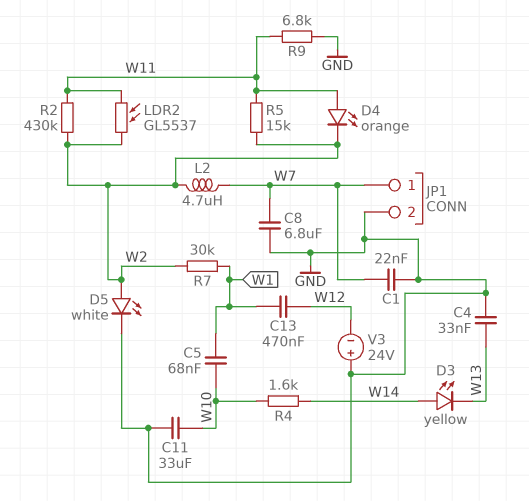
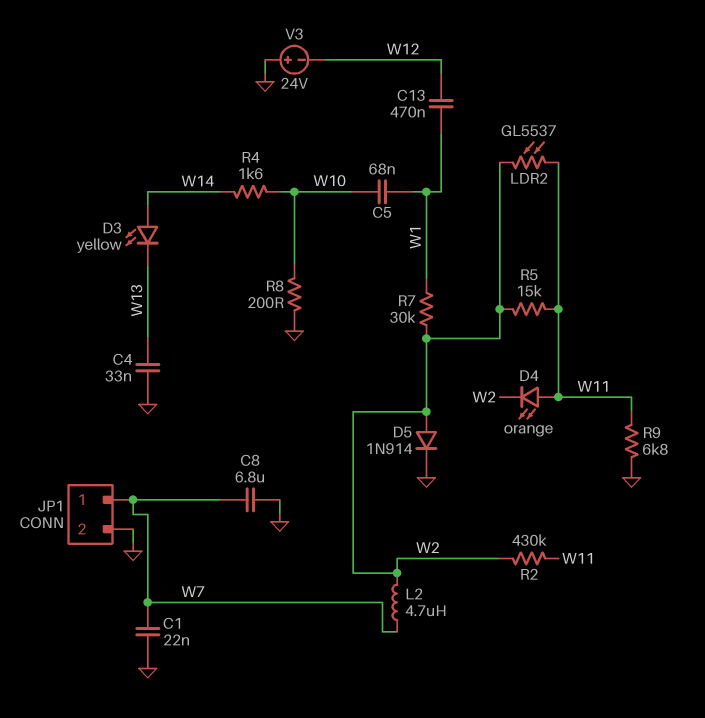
C11: 33uF (GND, W10) -> none
D5: LED white (A W2, K GND) -> diode 1N914 (A W2, K GND)
R8: none -> 200 (GND, W10)

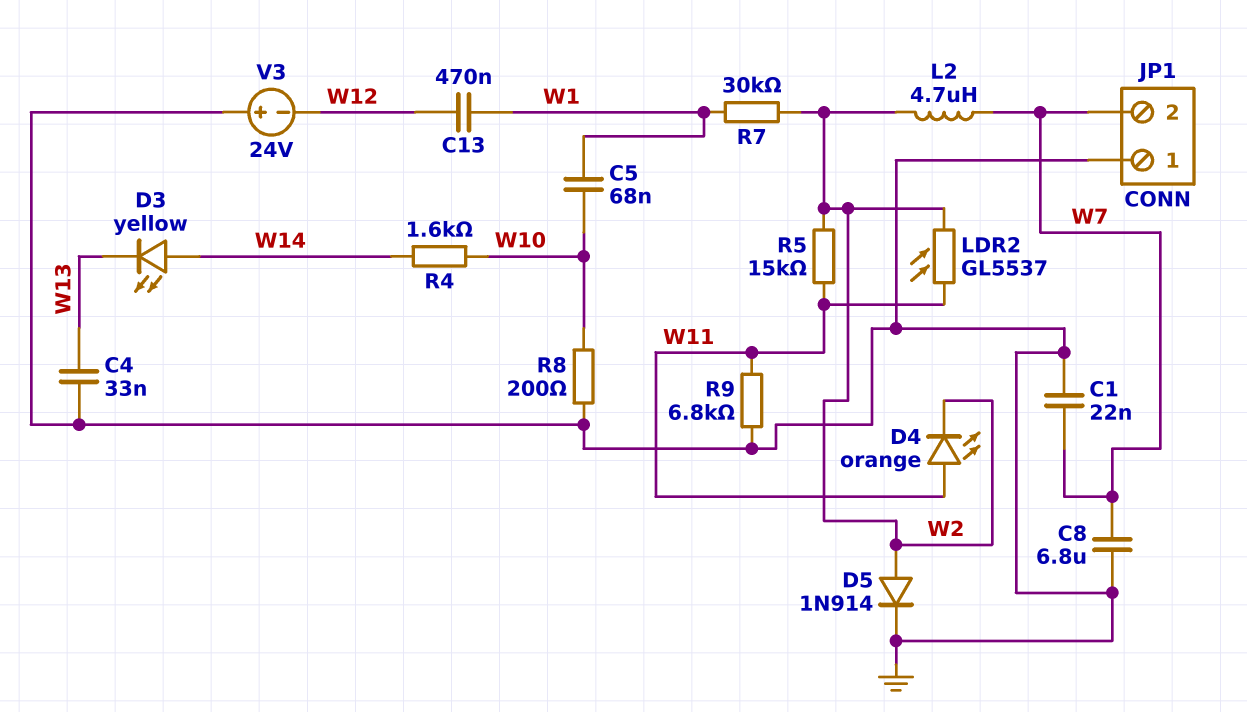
JP1 pin 1: W7 -> GND
JP1 pin 2: GND -> W7
R2: 430k (W2, W11) -> none

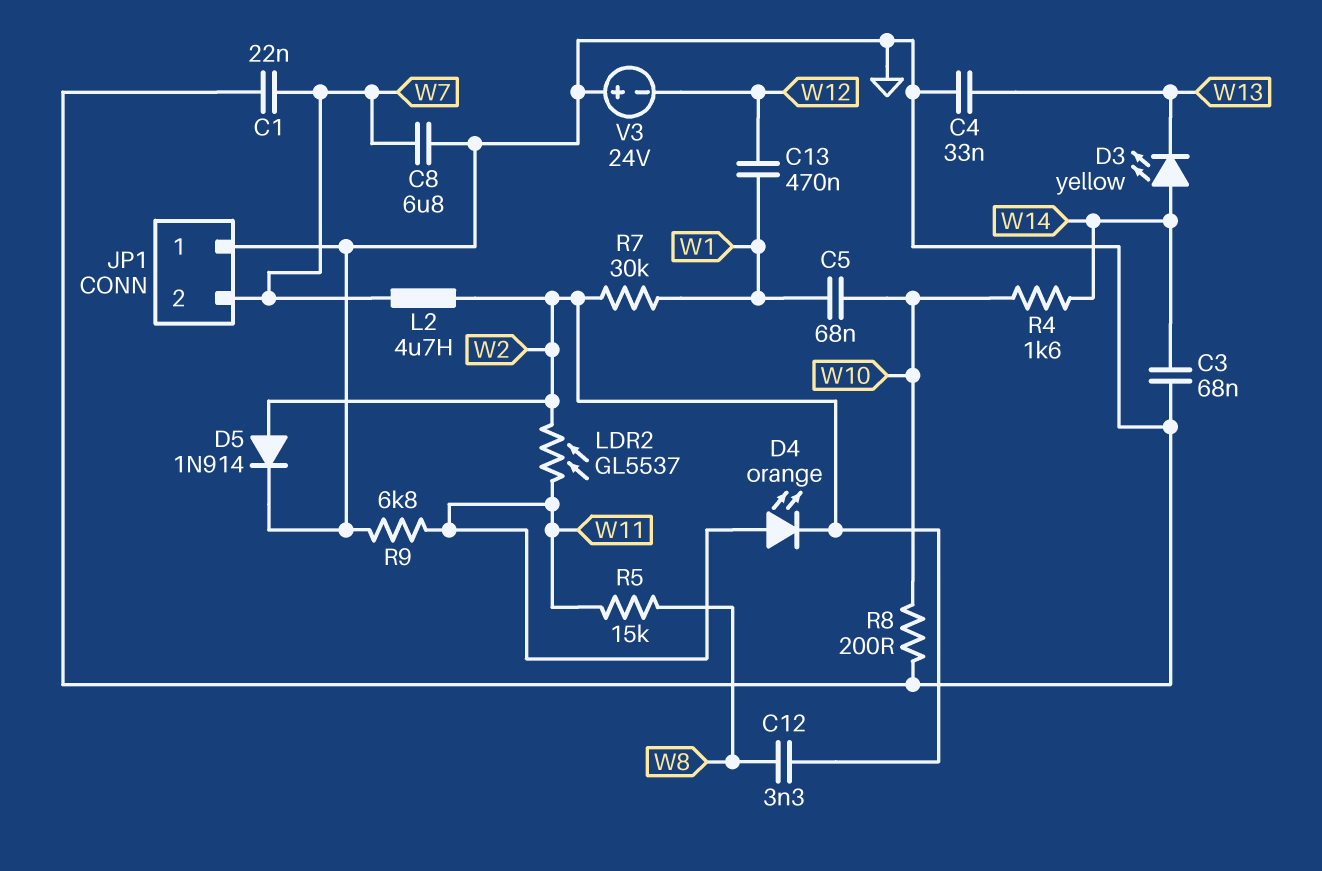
C3: none -> 68nF (GND, W14)
C12: none -> 3.3nF (W2, W8)
R5: 15k (W2, W11) -> 15k (W8, W11)

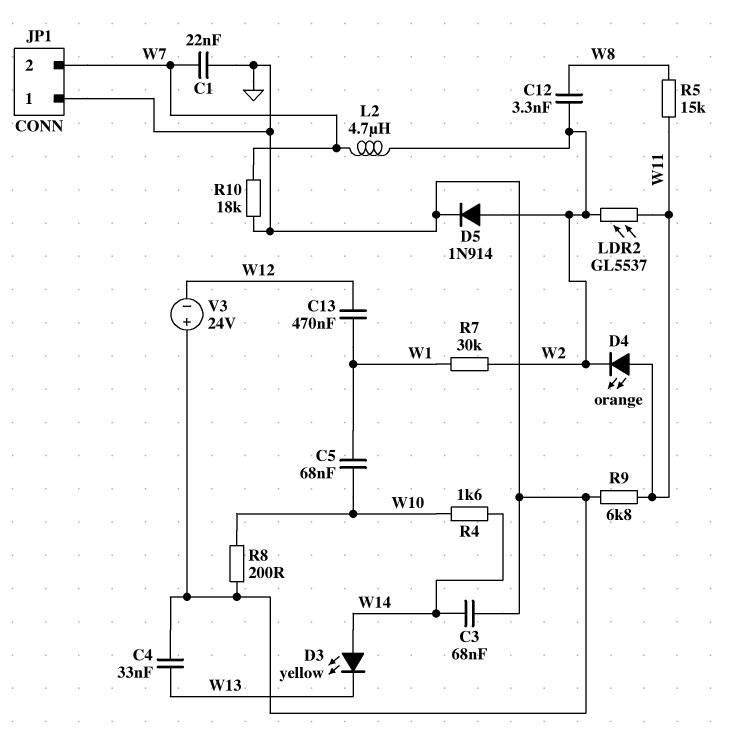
C8: 6.8uF (GND, W7) -> none
R10: none -> 18k (GND, W7)

